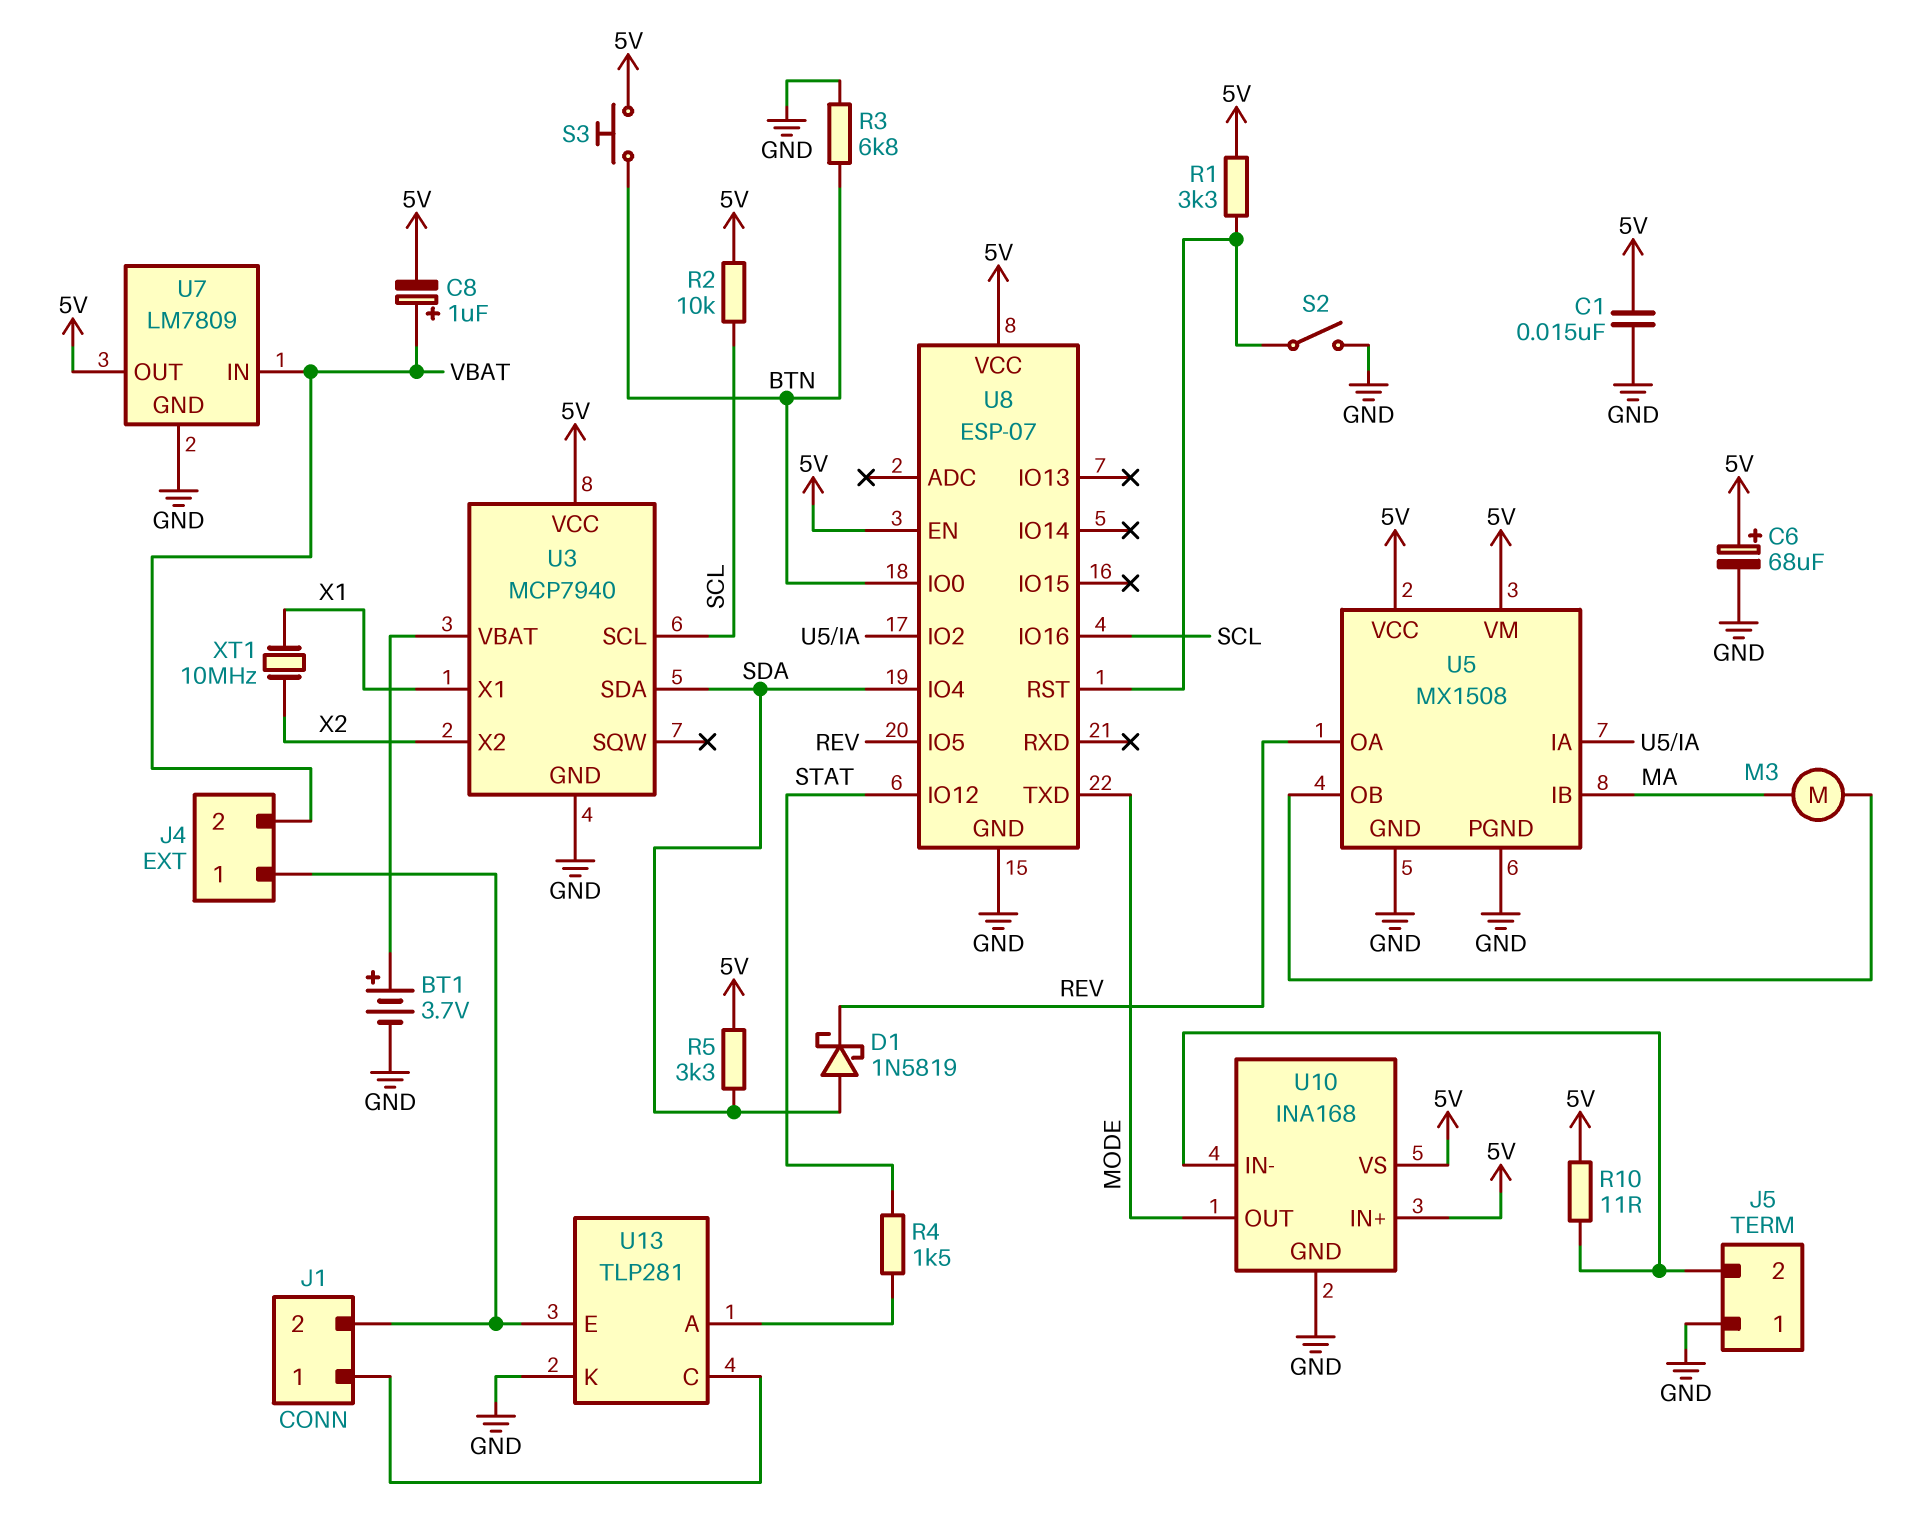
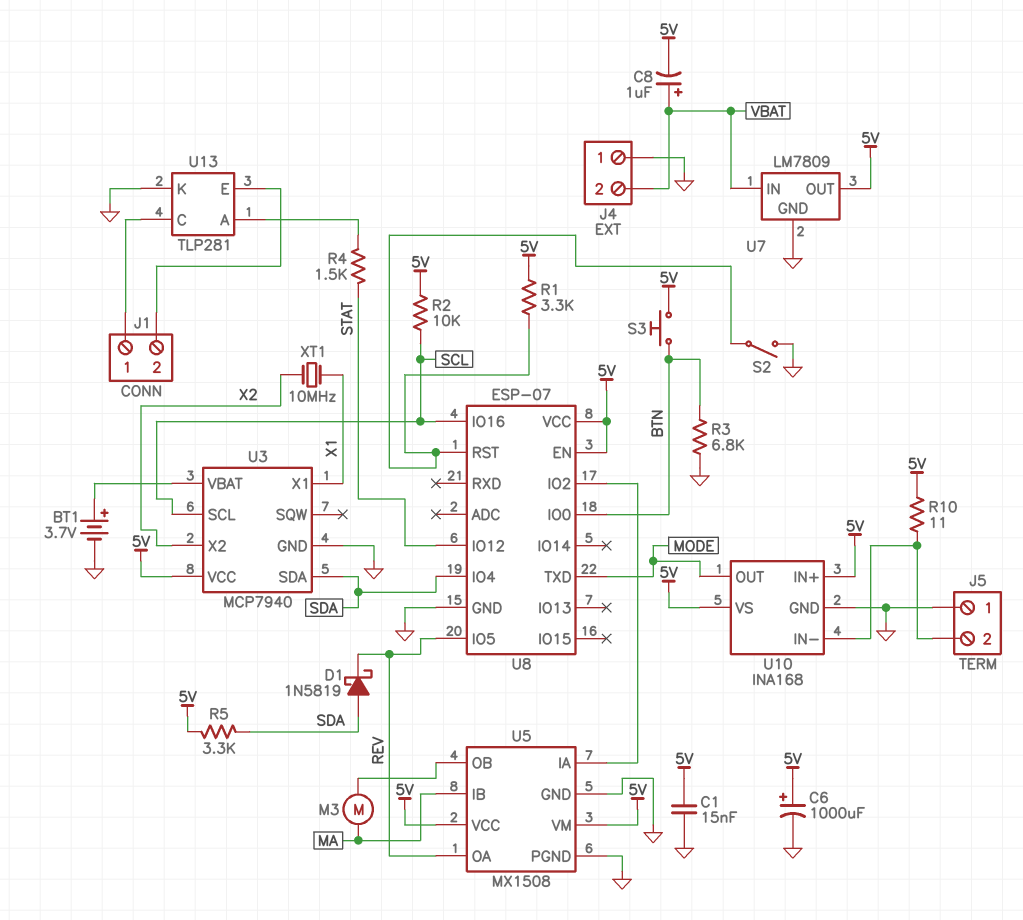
C6: 68uF (plus 5V, minus GND) -> 1000uF (plus 5V, minus GND)
J4 pin 1: J1/2 -> GND

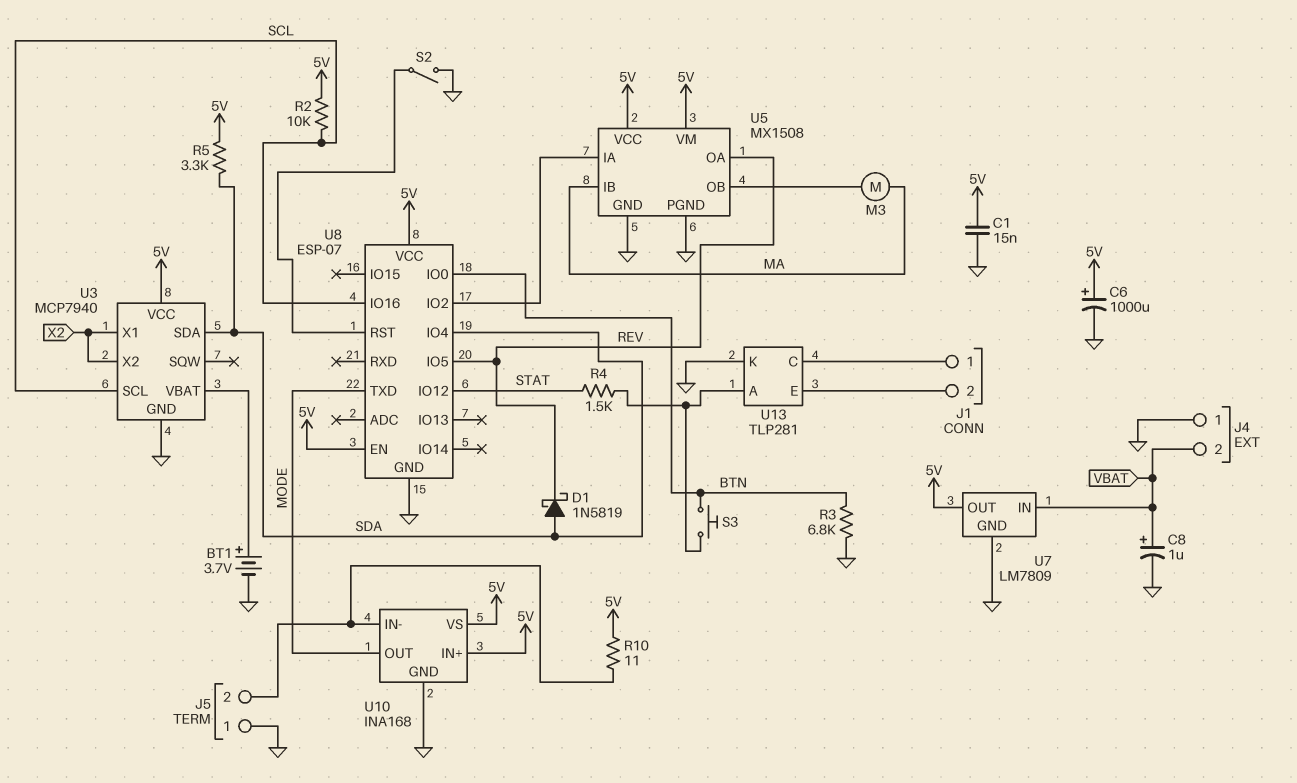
C8: 1uF (plus VBAT, minus 5V) -> 1uF (plus VBAT, minus GND)
R1: 3.3k (5V, U8/RST) -> none
S3: button (5V, BTN) -> button (BTN, U13/A)
U3 pin X1: X1 -> X2
XT1: 10MHz (X1, X2) -> none

